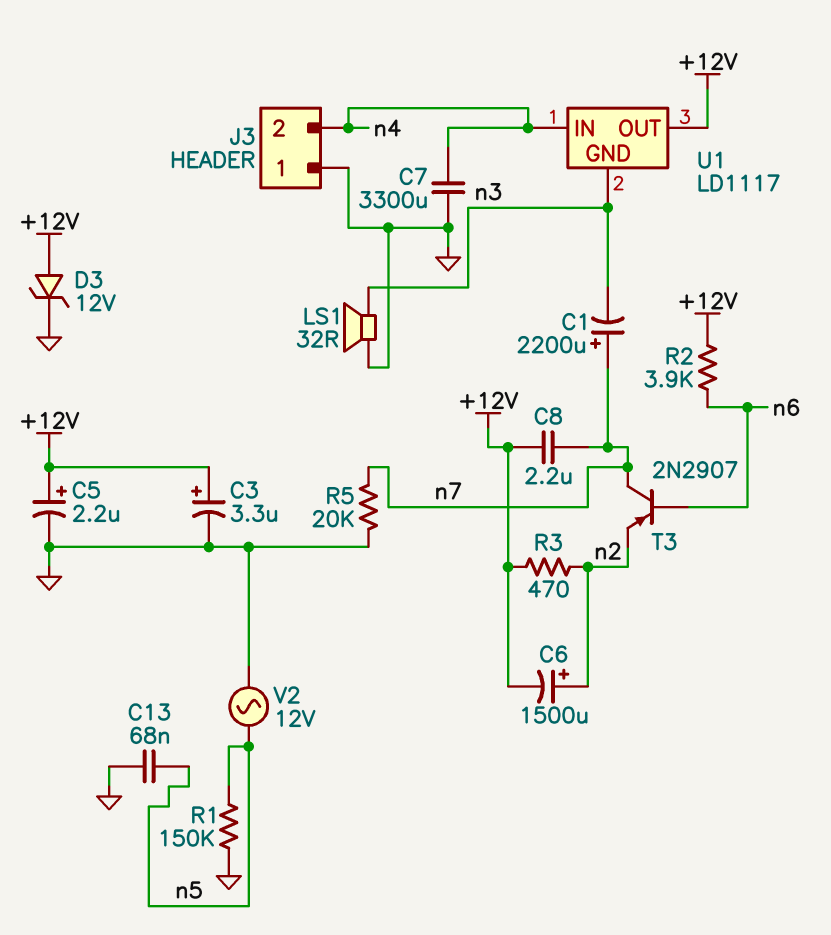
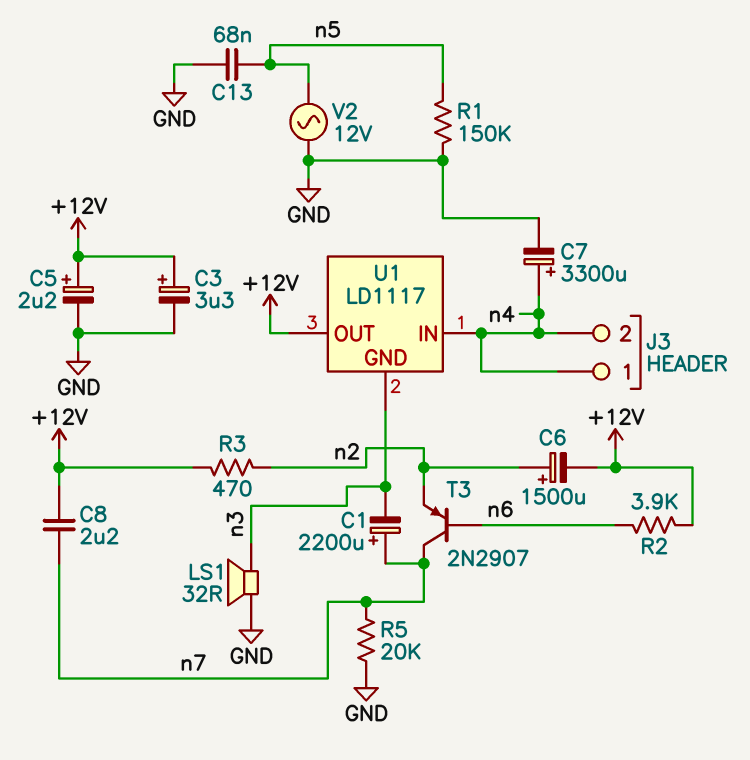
C7: 3300uF (GND, n4) -> 3300uF (plus n4, minus GND)
D3: zener 12V (A +12V, K GND) -> none
J3 pin 1: GND -> n4

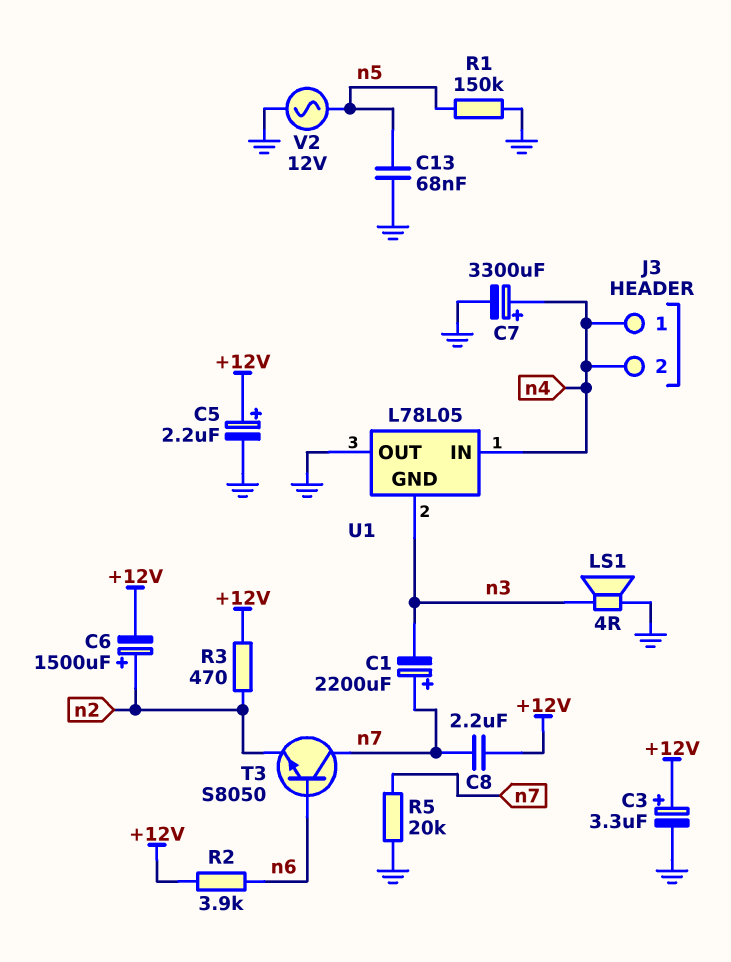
LS1: speaker 32R (GND, n3) -> speaker 4R (GND, n3)
T3: PNP 2N2907 (B n6, C n7, E n2) -> NPN S8050 (B n6, C n7, E n2)
U1: LD1117 -> L78L05
U1 pin OUT: +12V -> GND

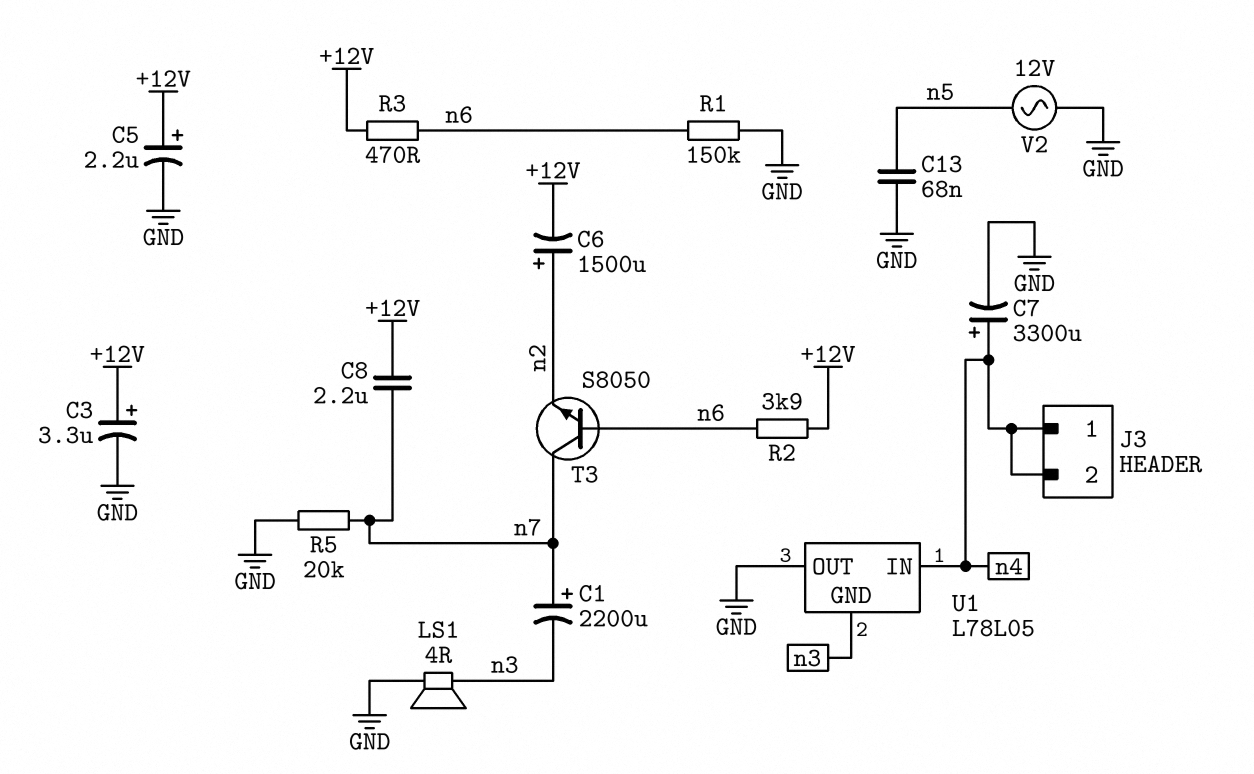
R1: 150k (GND, n5) -> 150k (GND, n6)
R3: 470 (+12V, n2) -> 470 (+12V, n6)

